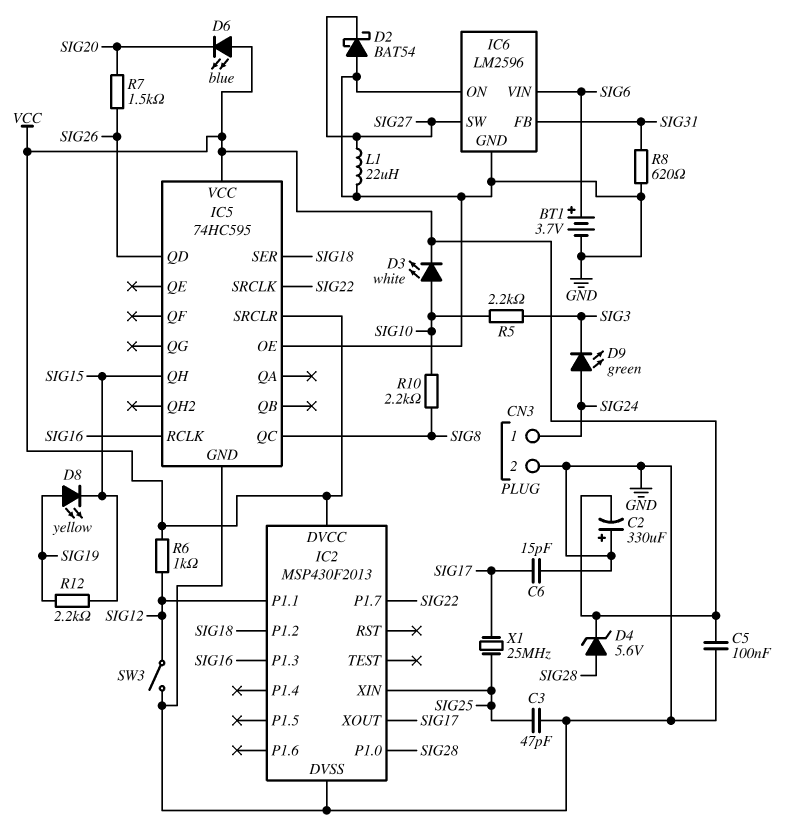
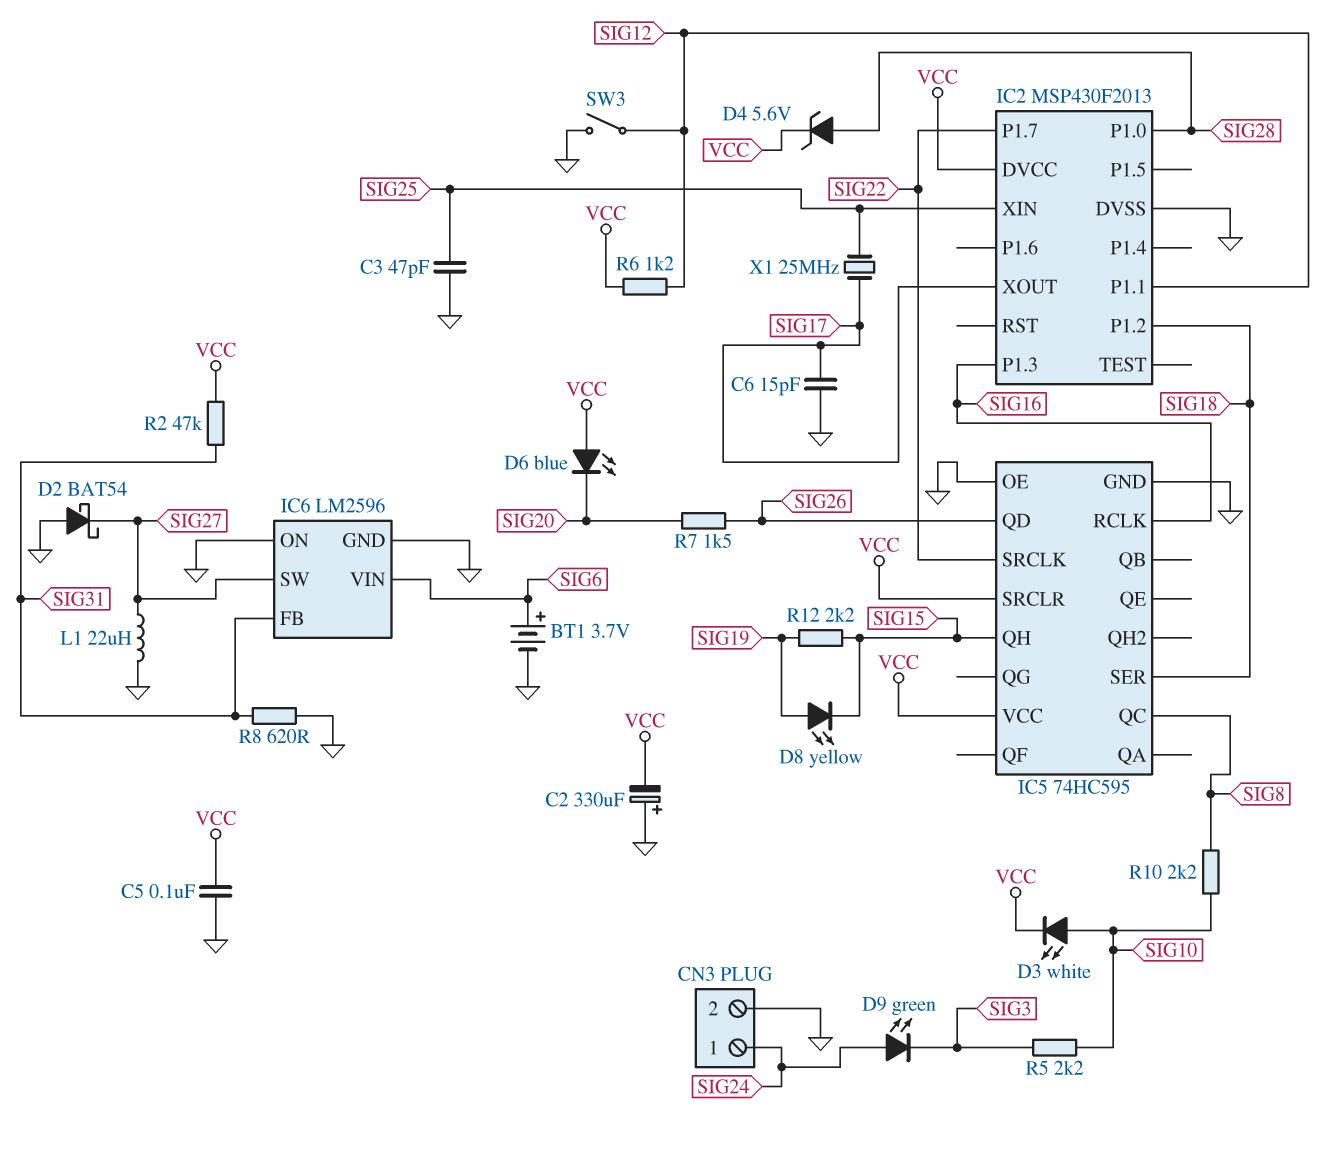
R2: none -> 47k (SIG31, VCC)
R6: 1k (SIG12, VCC) -> 1.2k (SIG12, VCC)

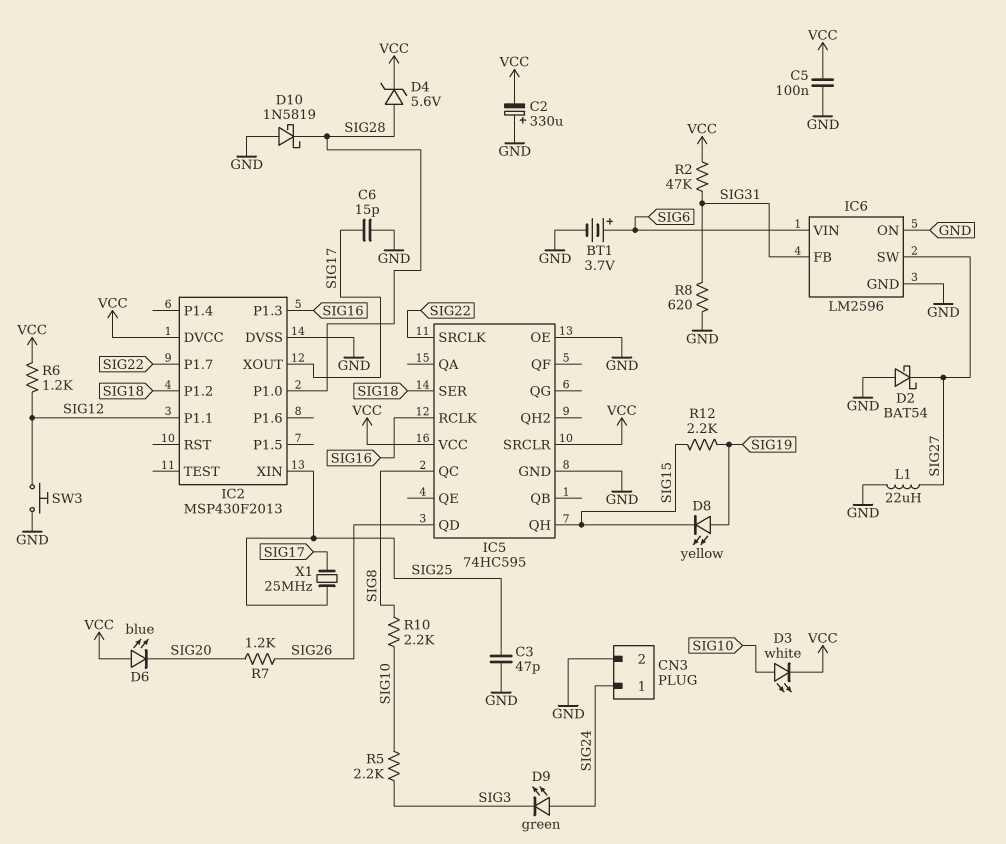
D10: none -> schottky 1N5819 (A GND, K SIG28)
R7: 1.5k (SIG20, SIG26) -> 1.2k (SIG20, SIG26)
SW3: switch (GND, SIG12) -> button (GND, SIG12)

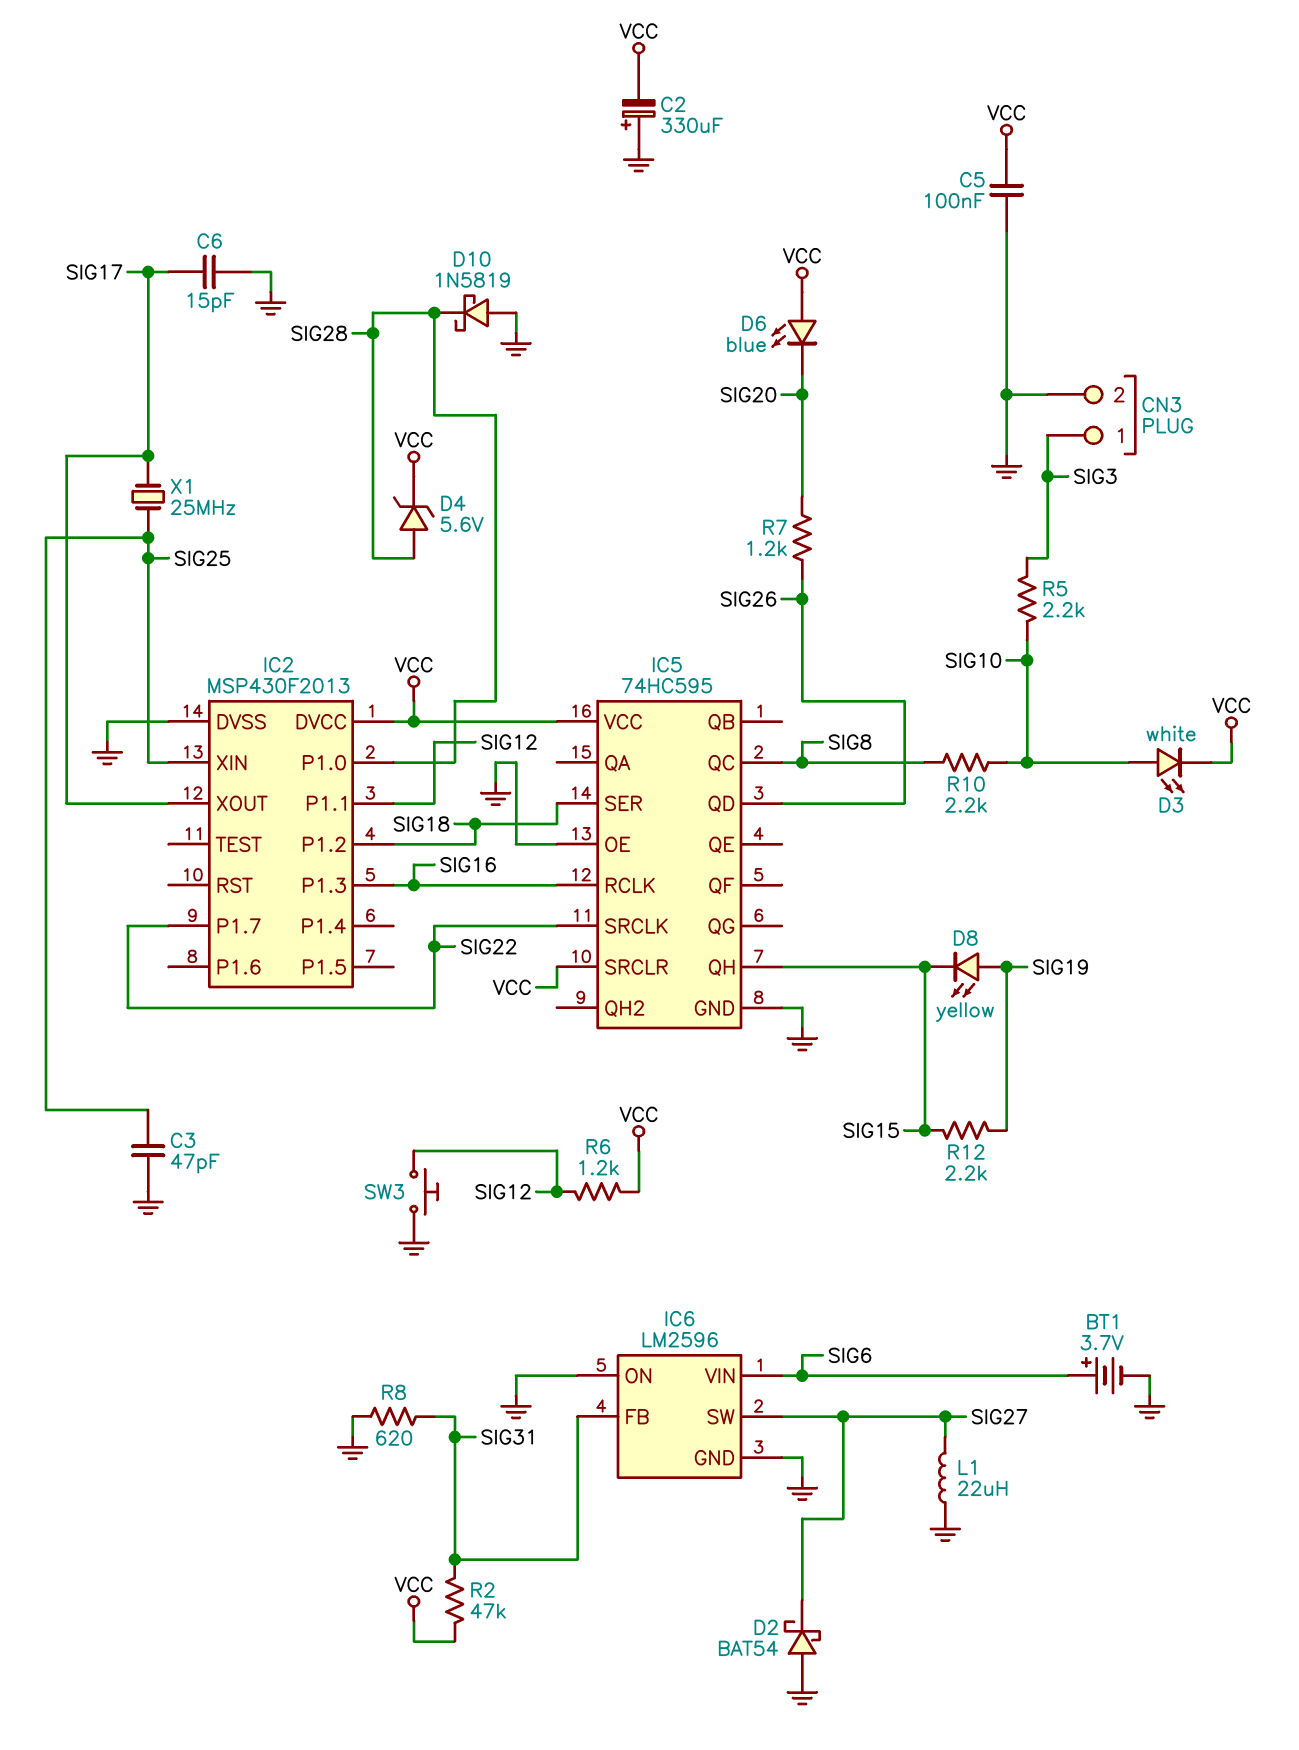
CN3 pin 1: SIG24 -> SIG3
D9: LED green (A SIG24, K SIG3) -> none

